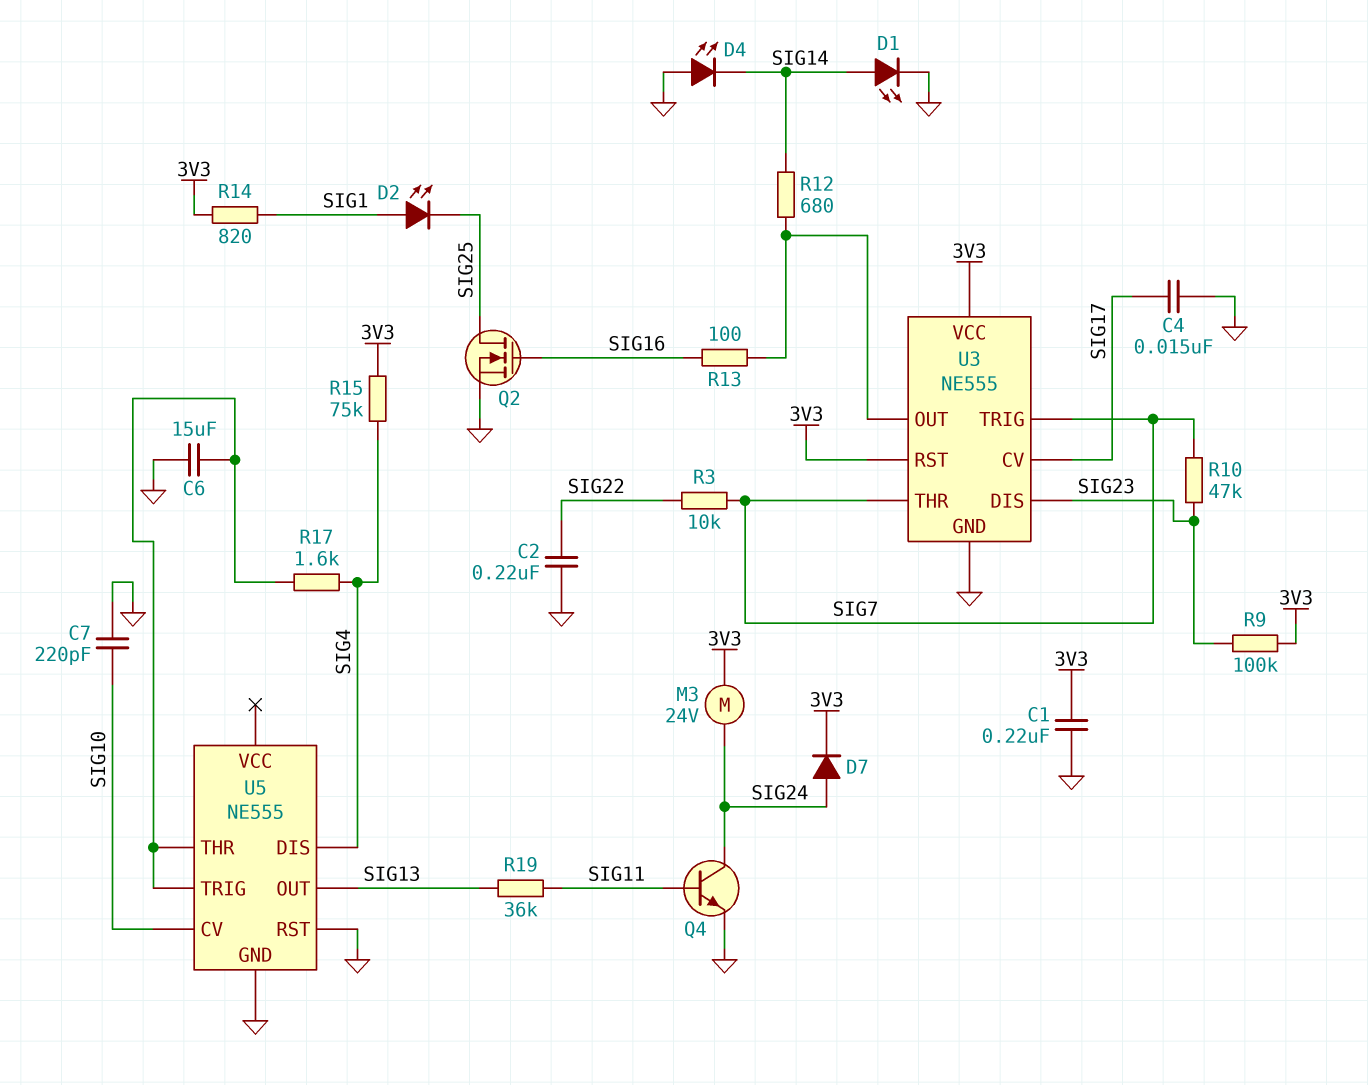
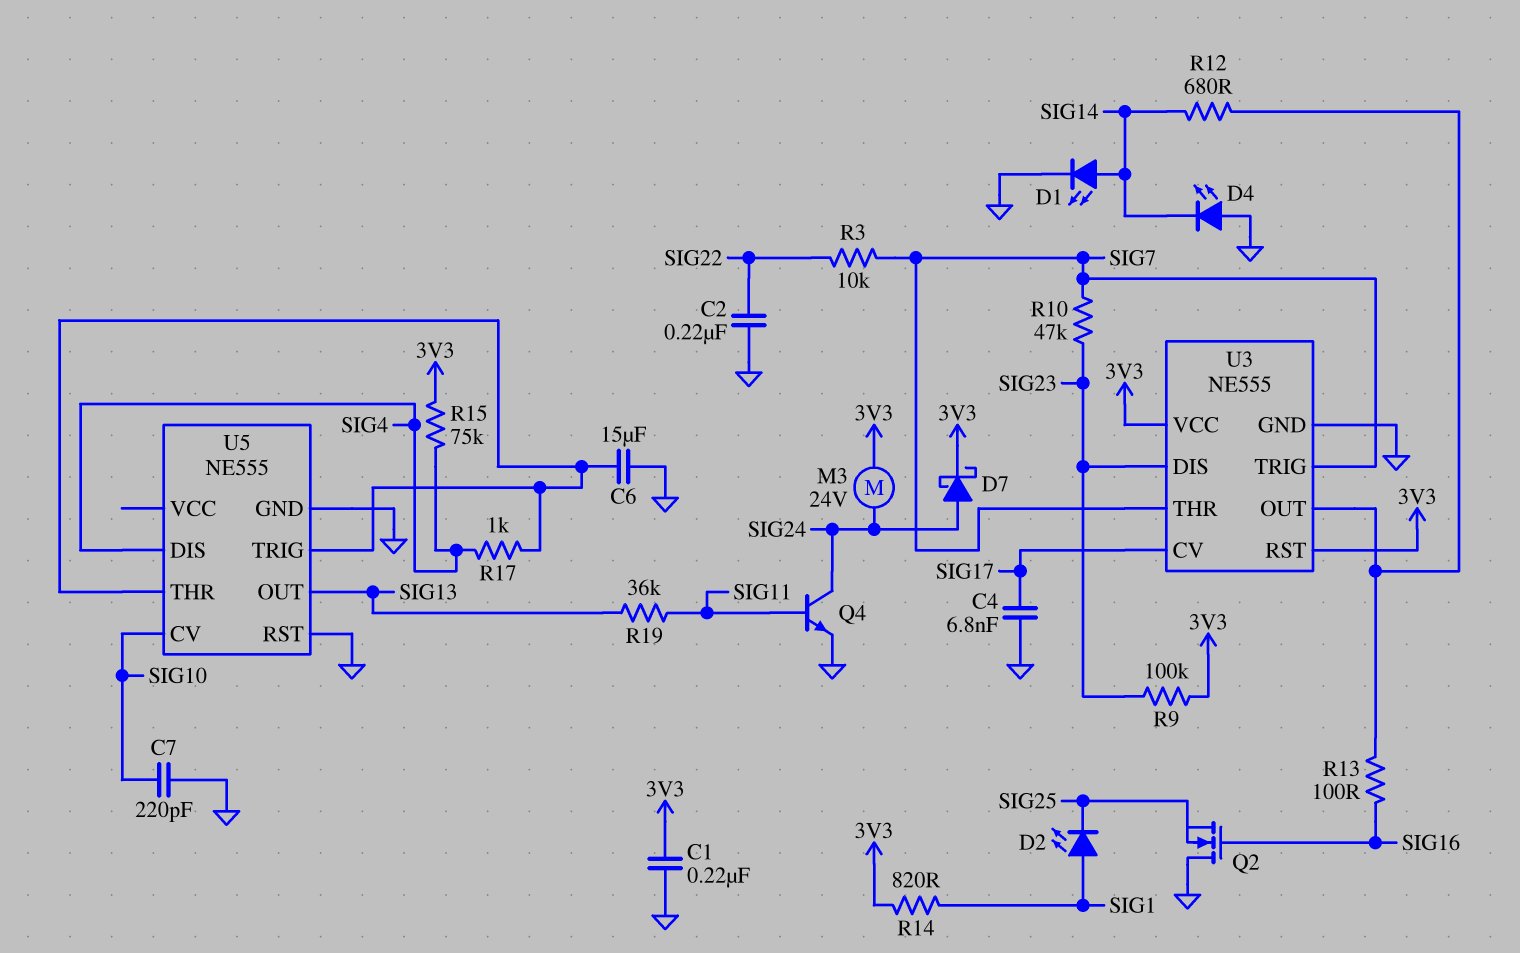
C4: 15nF (GND, SIG17) -> 6.8nF (GND, SIG17)
D7: diode (A SIG24, K 3V3) -> schottky (A SIG24, K 3V3)
Q2: NMOS (G SIG16, D SIG25, S GND) -> NMOS (G SIG16, D GND, S SIG25)
R17: 1.6k (SIG4, U5/THR) -> 1k (SIG4, U5/THR)

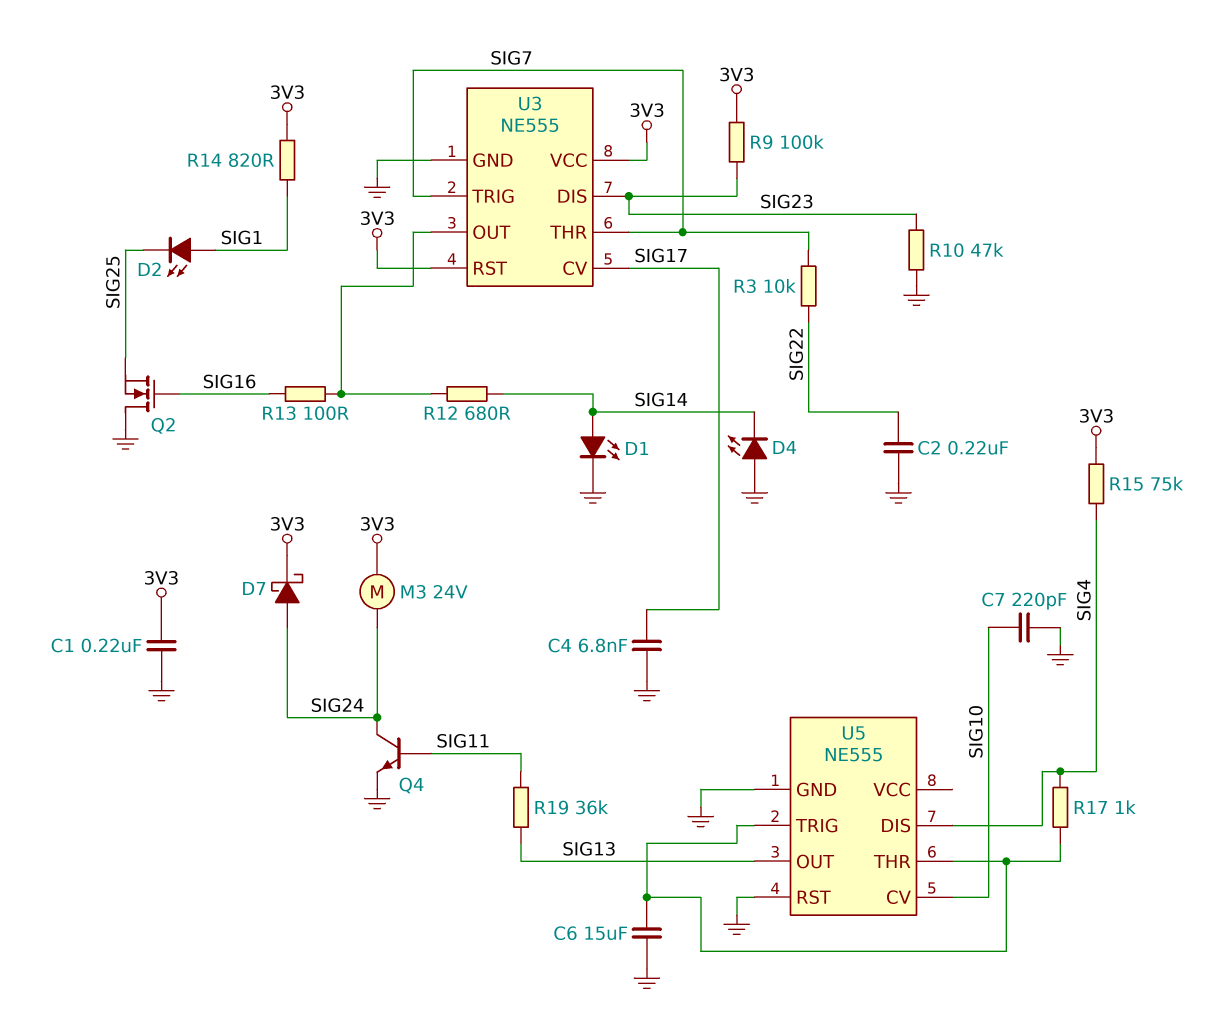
R10: 47k (SIG7, SIG23) -> 47k (GND, SIG23)

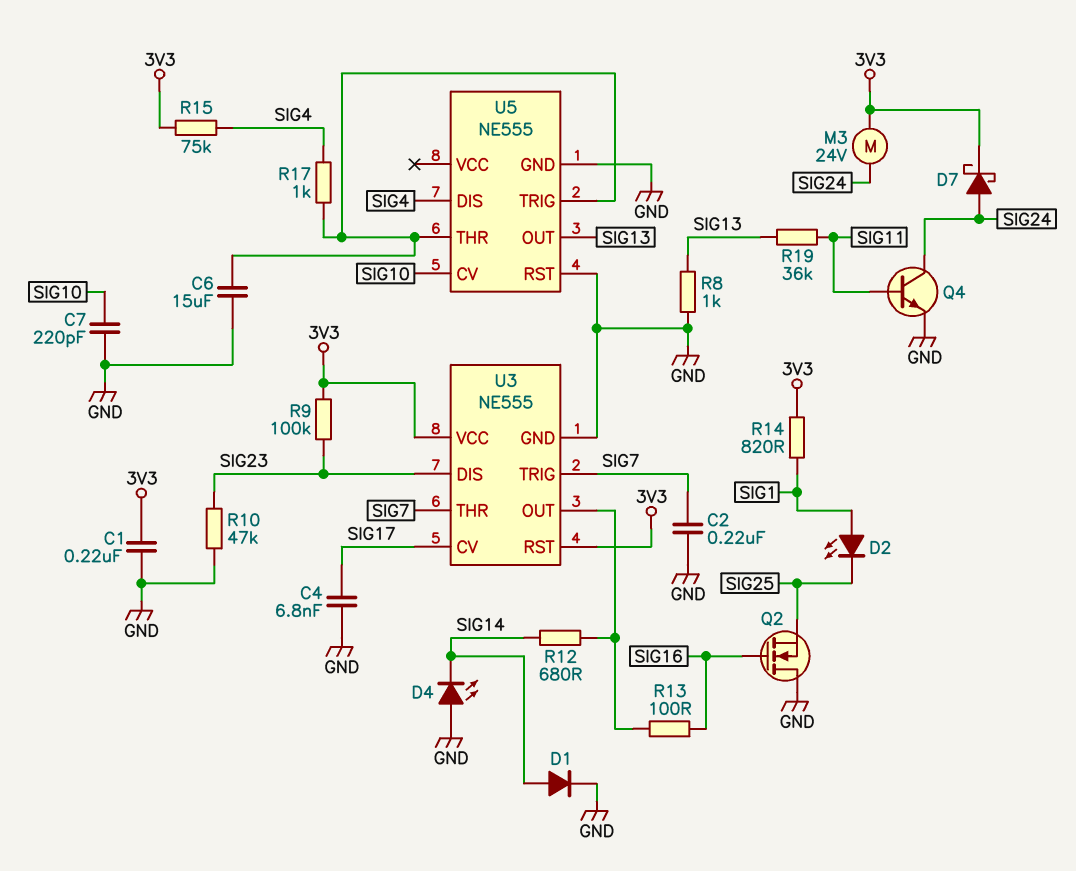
C2: 220nF (GND, SIG22) -> 220nF (GND, SIG7)
D1: LED (A SIG14, K GND) -> diode (A SIG14, K GND)
R3: 10k (SIG7, SIG22) -> none
R8: none -> 1k (GND, SIG13)

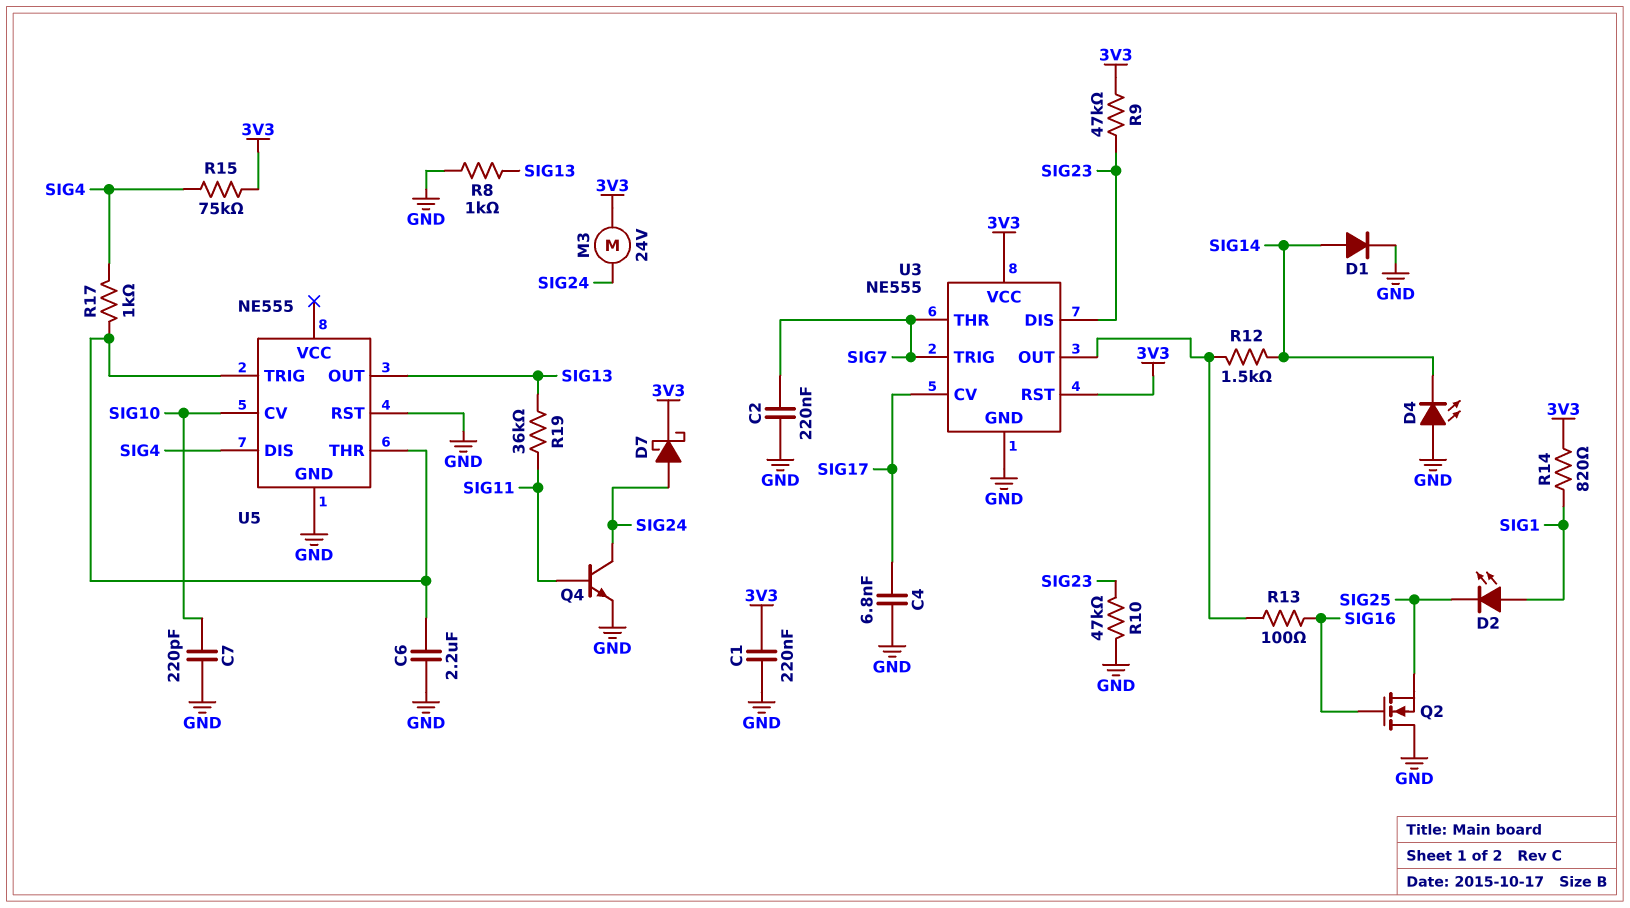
C6: 15uF (GND, U5/THR) -> 2.2uF (GND, U5/THR)
R9: 100k (3V3, SIG23) -> 47k (3V3, SIG23)
R12: 680 (SIG14, U3/OUT) -> 1.5k (SIG14, U3/OUT)

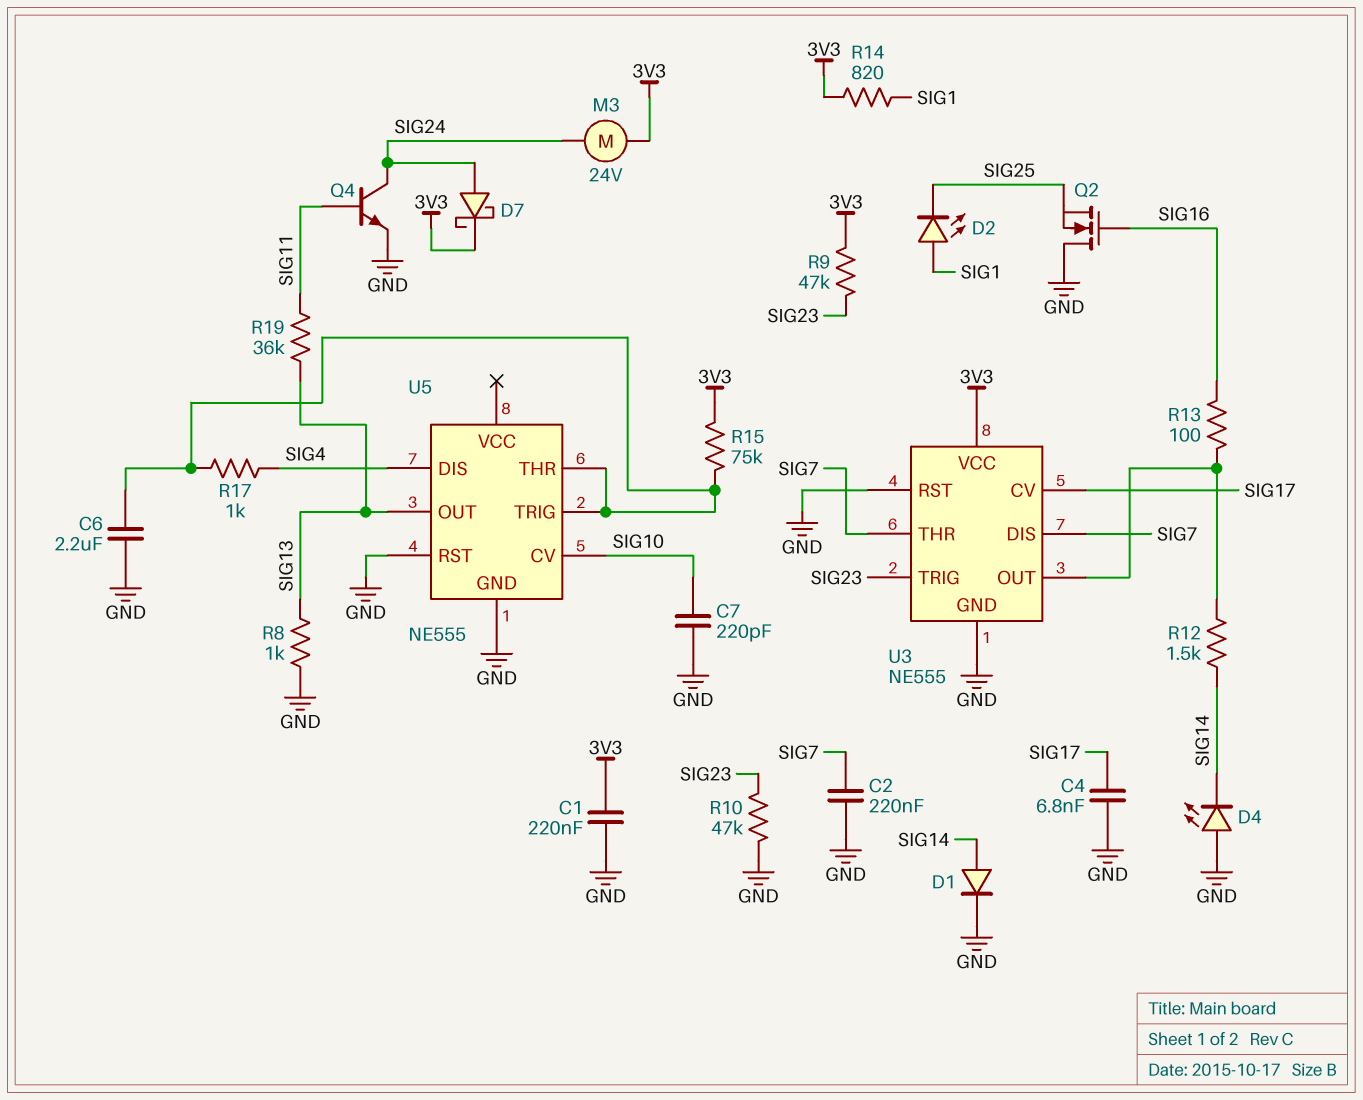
R15: 75k (3V3, SIG4) -> 75k (3V3, U5/THR)
U3 pin DIS: SIG23 -> SIG7
U3 pin RST: 3V3 -> GND
U3 pin TRIG: SIG7 -> SIG23

